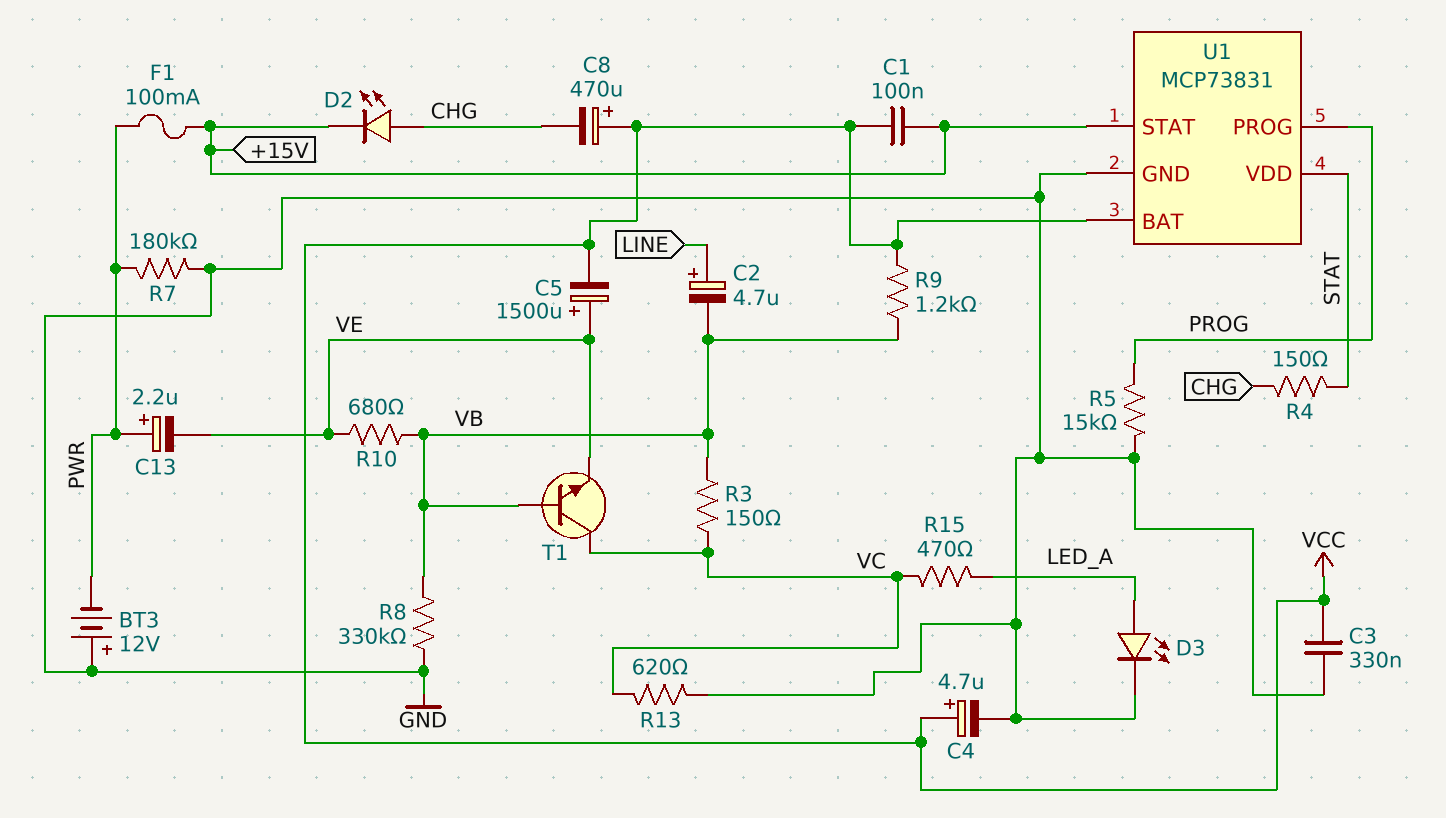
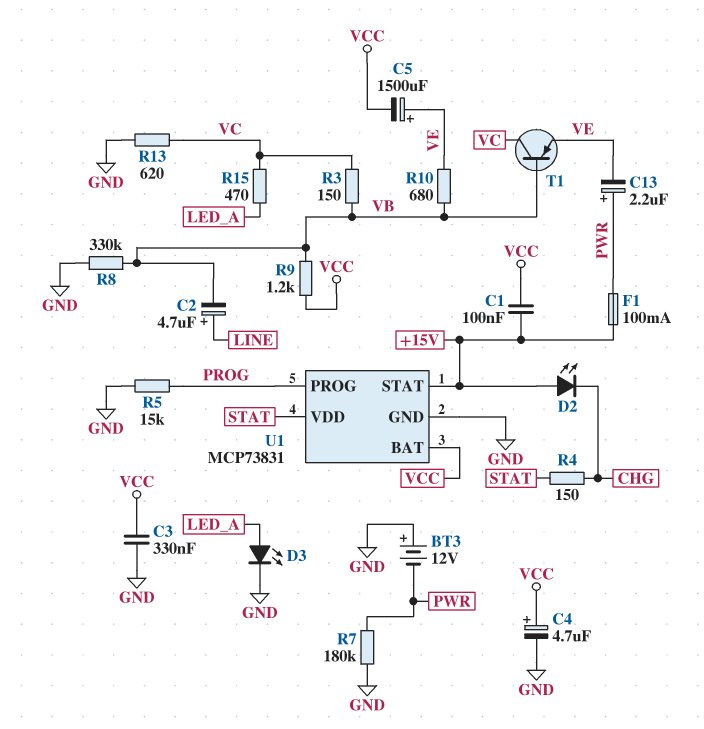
C8: 470uF (plus VCC, minus CHG) -> none
D2: LED (A CHG, K +15V) -> LED (A +15V, K CHG)
T1: NPN (B VB, C VC, E VE) -> PNP (B VB, C VC, E VE)

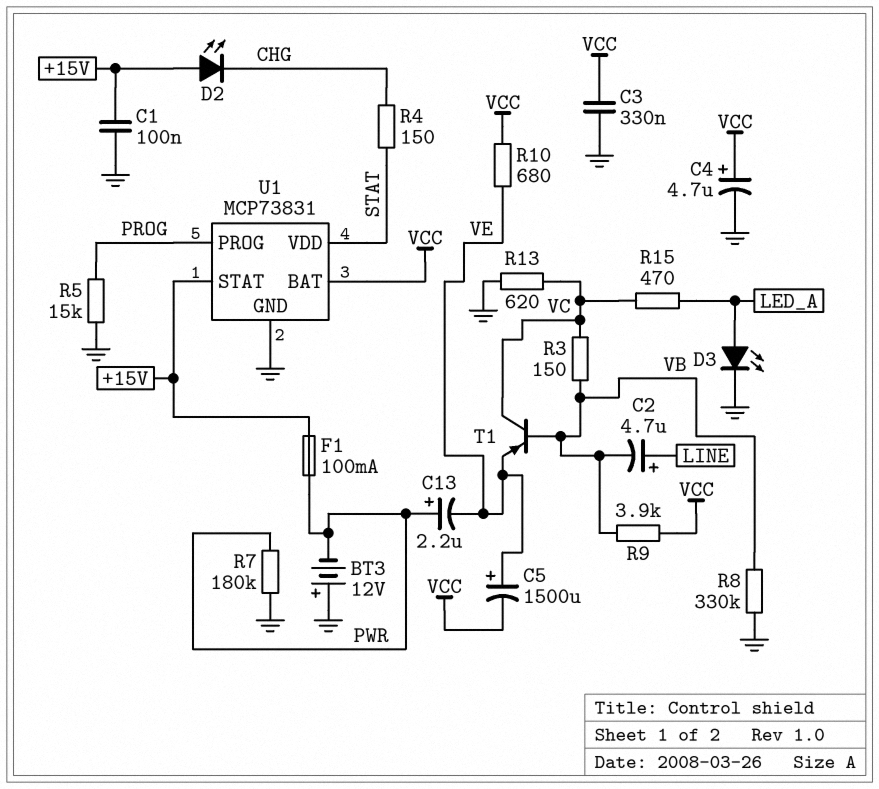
C1: 100nF (+15V, VCC) -> 100nF (+15V, GND)
R9: 1.2k (VB, VCC) -> 3.9k (VB, VCC)
R10: 680 (VB, VE) -> 680 (VCC, VE)

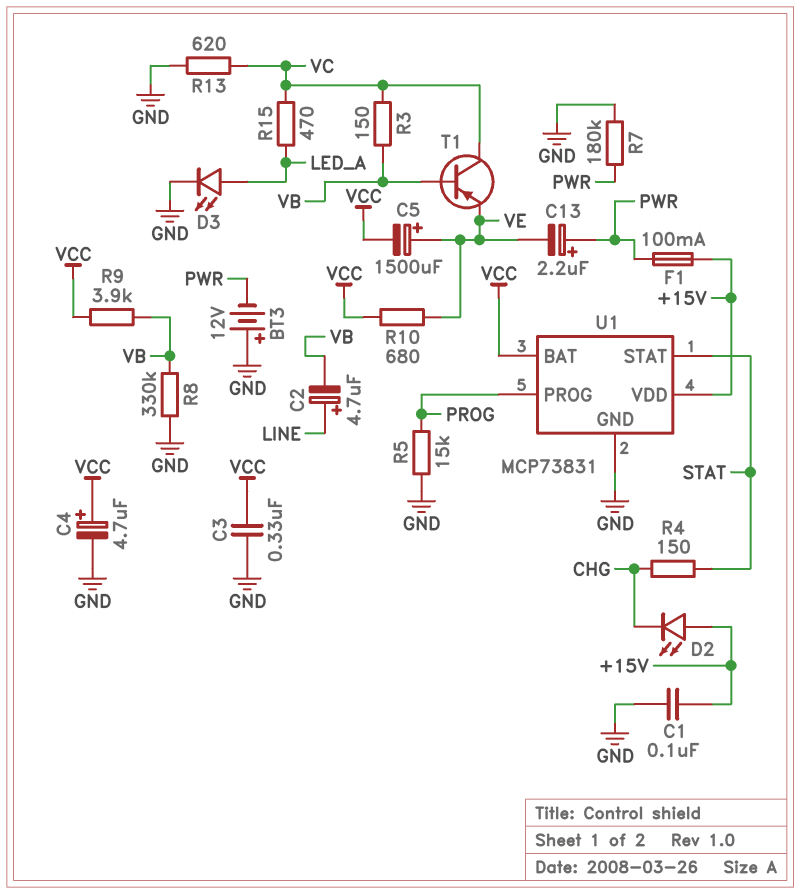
U1 pin STAT: +15V -> STAT
U1 pin VDD: STAT -> +15V

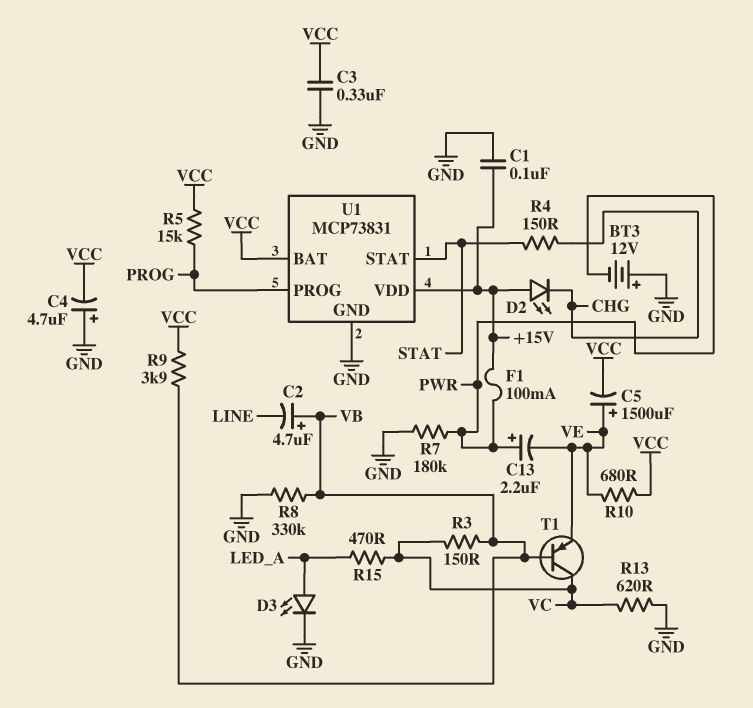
C2: 4.7uF (plus LINE, minus VB) -> 4.7uF (plus VB, minus LINE)
C4: 4.7uF (plus VCC, minus GND) -> 4.7uF (plus GND, minus VCC)
R5: 15k (GND, PROG) -> 15k (PROG, VCC)

